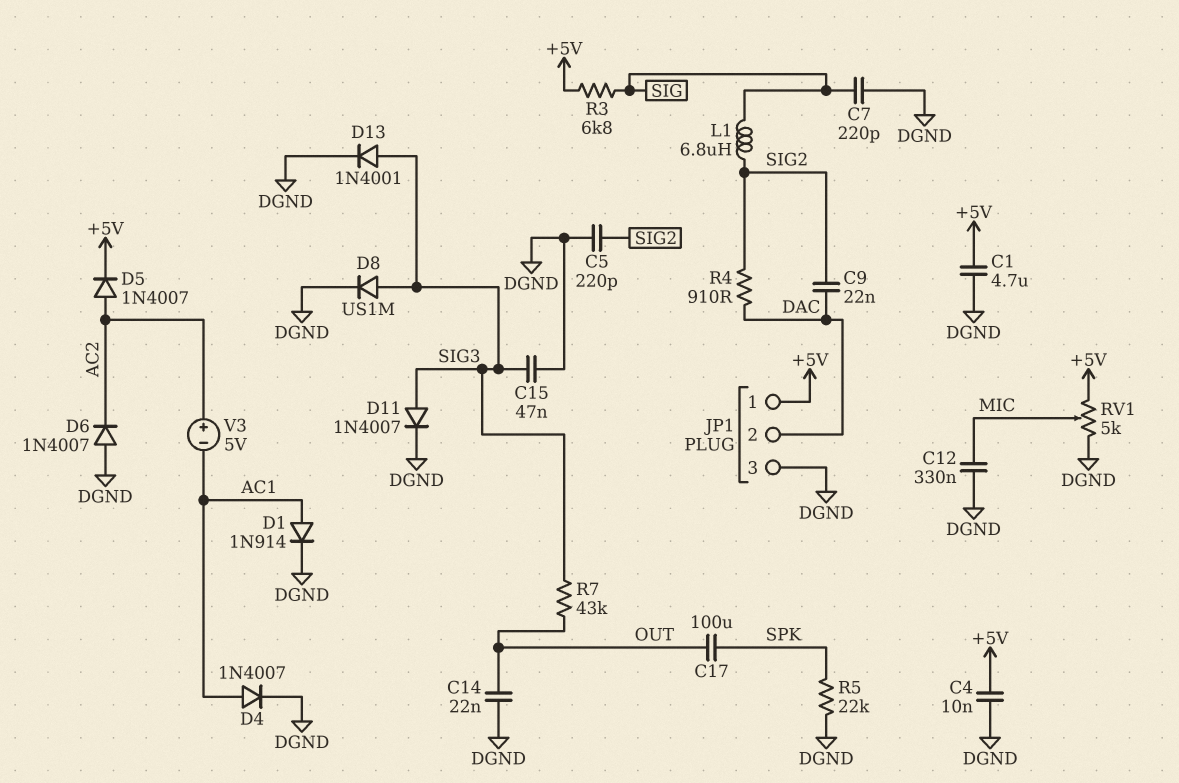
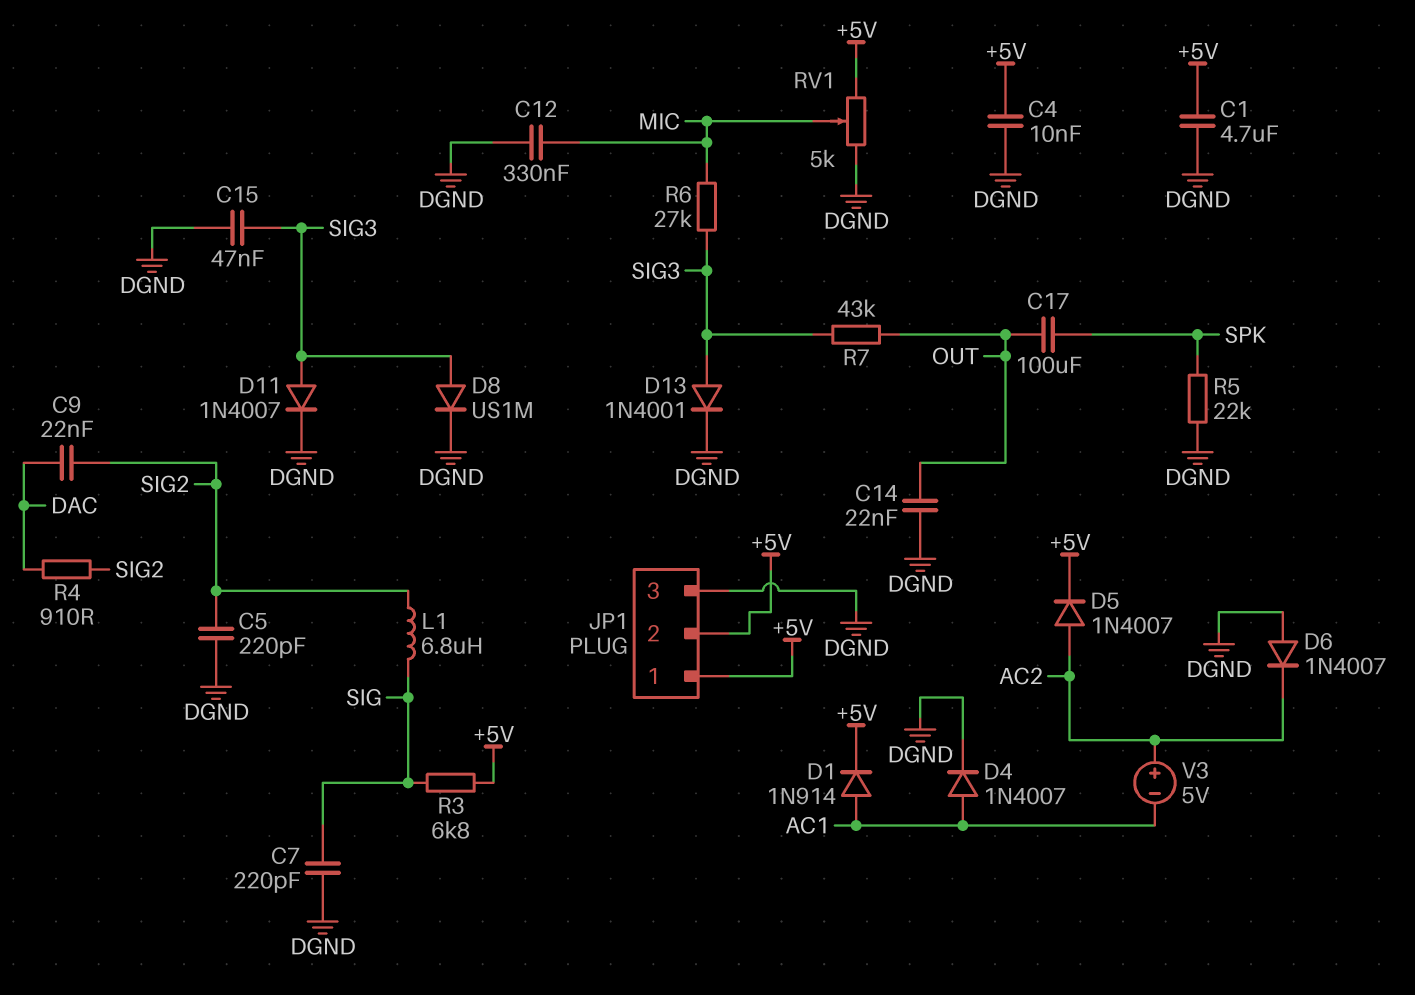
D1: diode 1N914 (A AC1, K DGND) -> diode 1N914 (A AC1, K +5V)
JP1 pin 2: DAC -> +5V
R6: none -> 27k (MIC, SIG3)

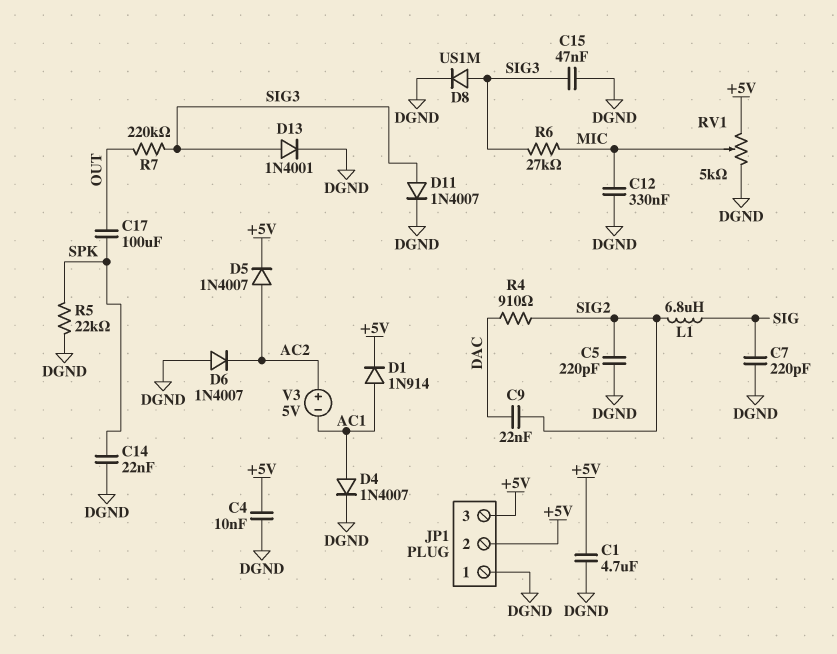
C14: 22nF (DGND, OUT) -> 22nF (DGND, SPK)
JP1 pin 1: +5V -> DGND
JP1 pin 3: DGND -> +5V
R3: 6.8k (+5V, SIG) -> none
R7: 43k (OUT, SIG3) -> 220k (OUT, SIG3)

